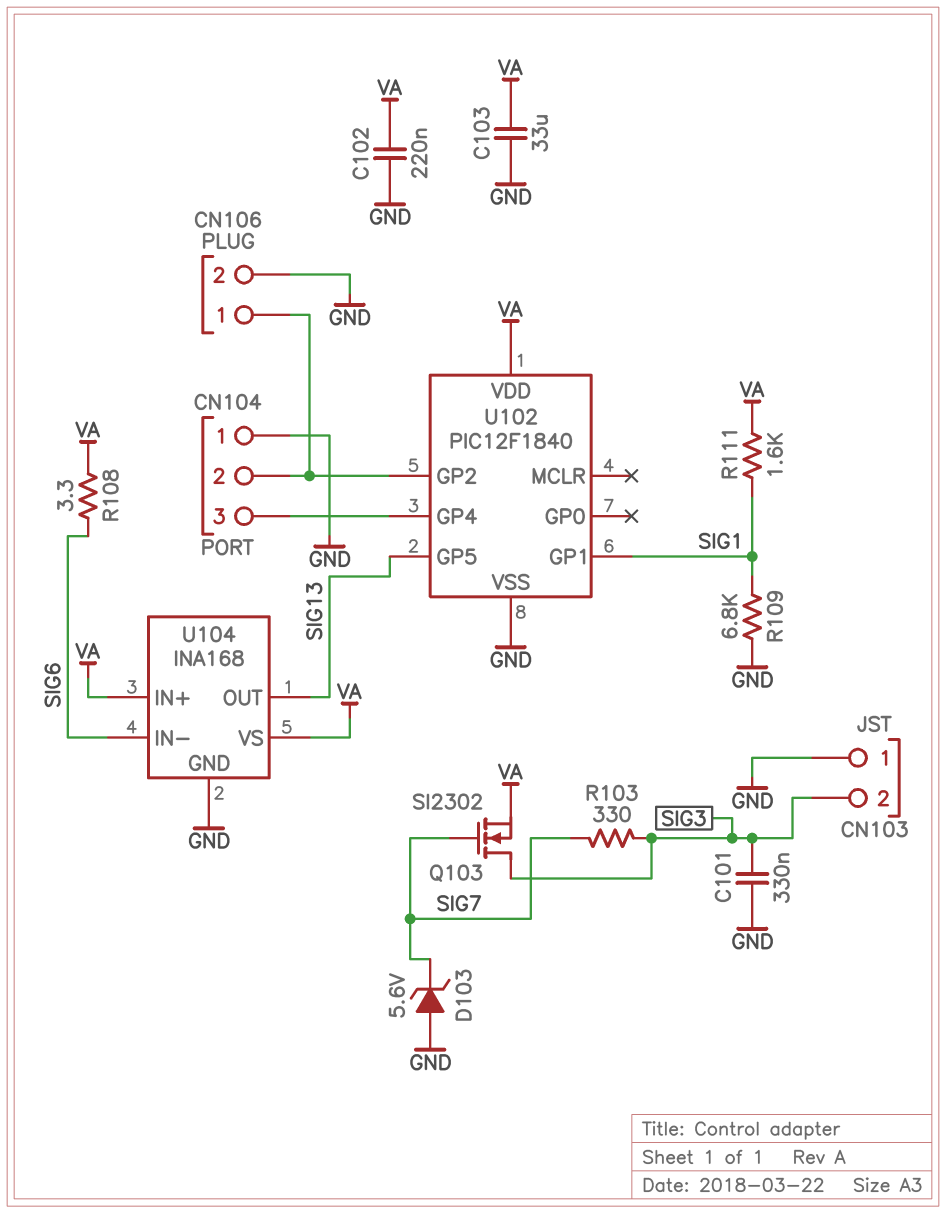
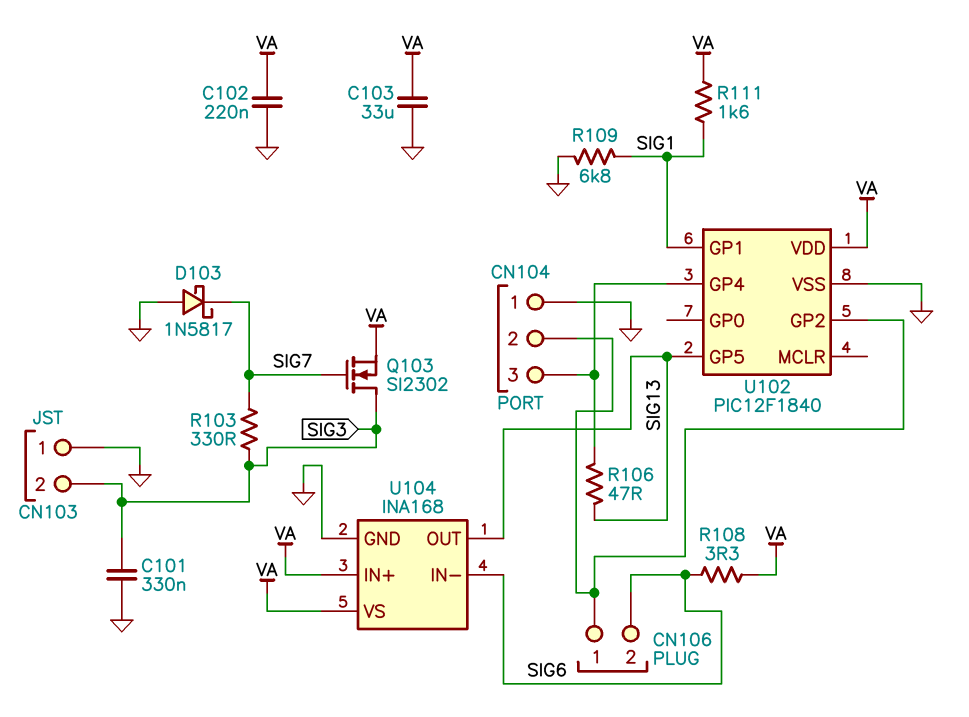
CN106 pin 2: GND -> SIG6
D103: zener 5.6V (A GND, K SIG7) -> schottky 1N5817 (A GND, K SIG7)
R106: none -> 47 (CN104/3, SIG13)

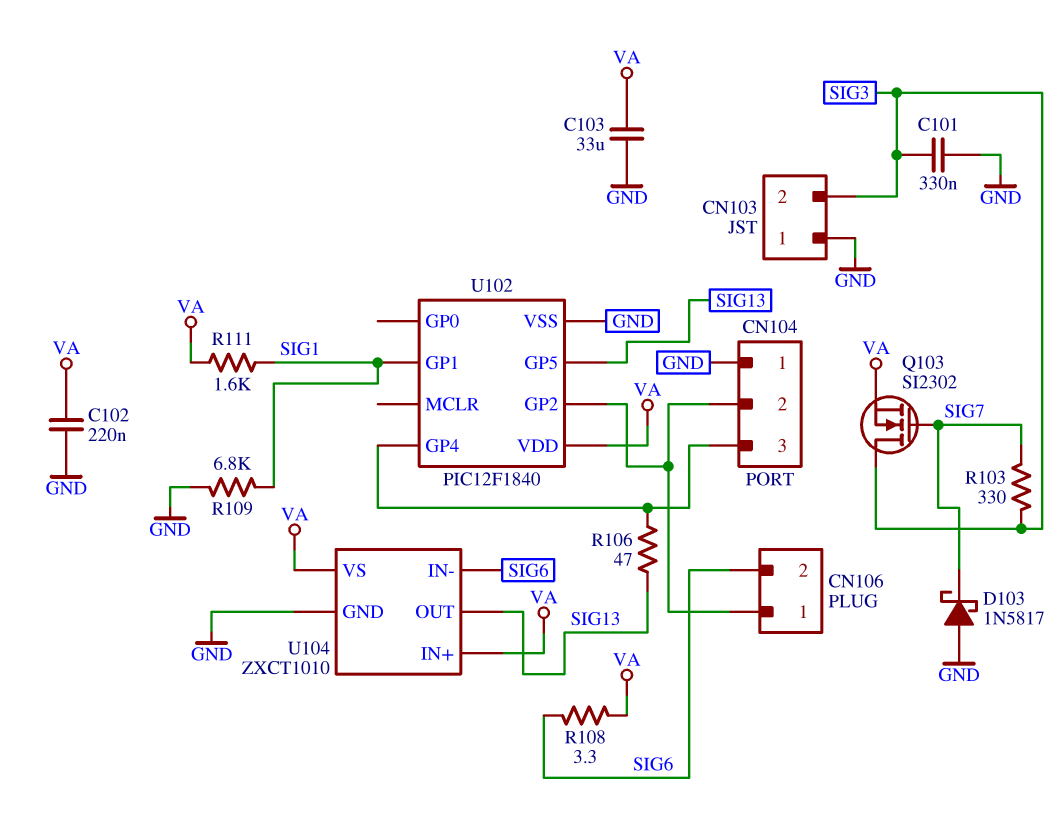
U104: INA168 -> ZXCT1010

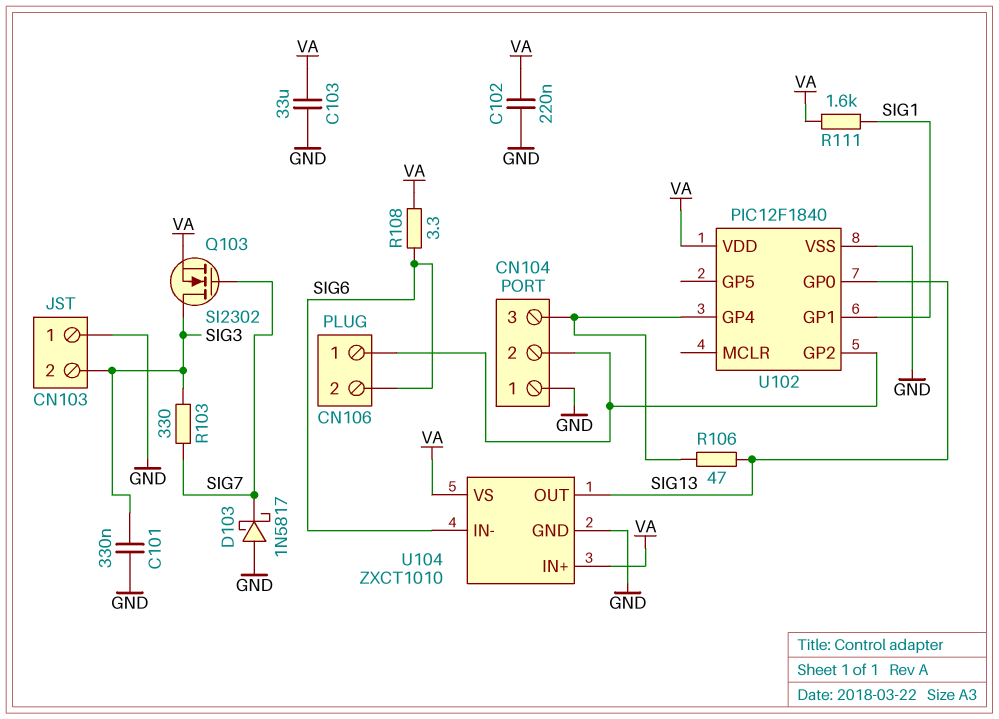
R109: 6.8k (GND, SIG1) -> none
U102 pin GP0: none -> SIG13
U102 pin GP5: SIG13 -> none

